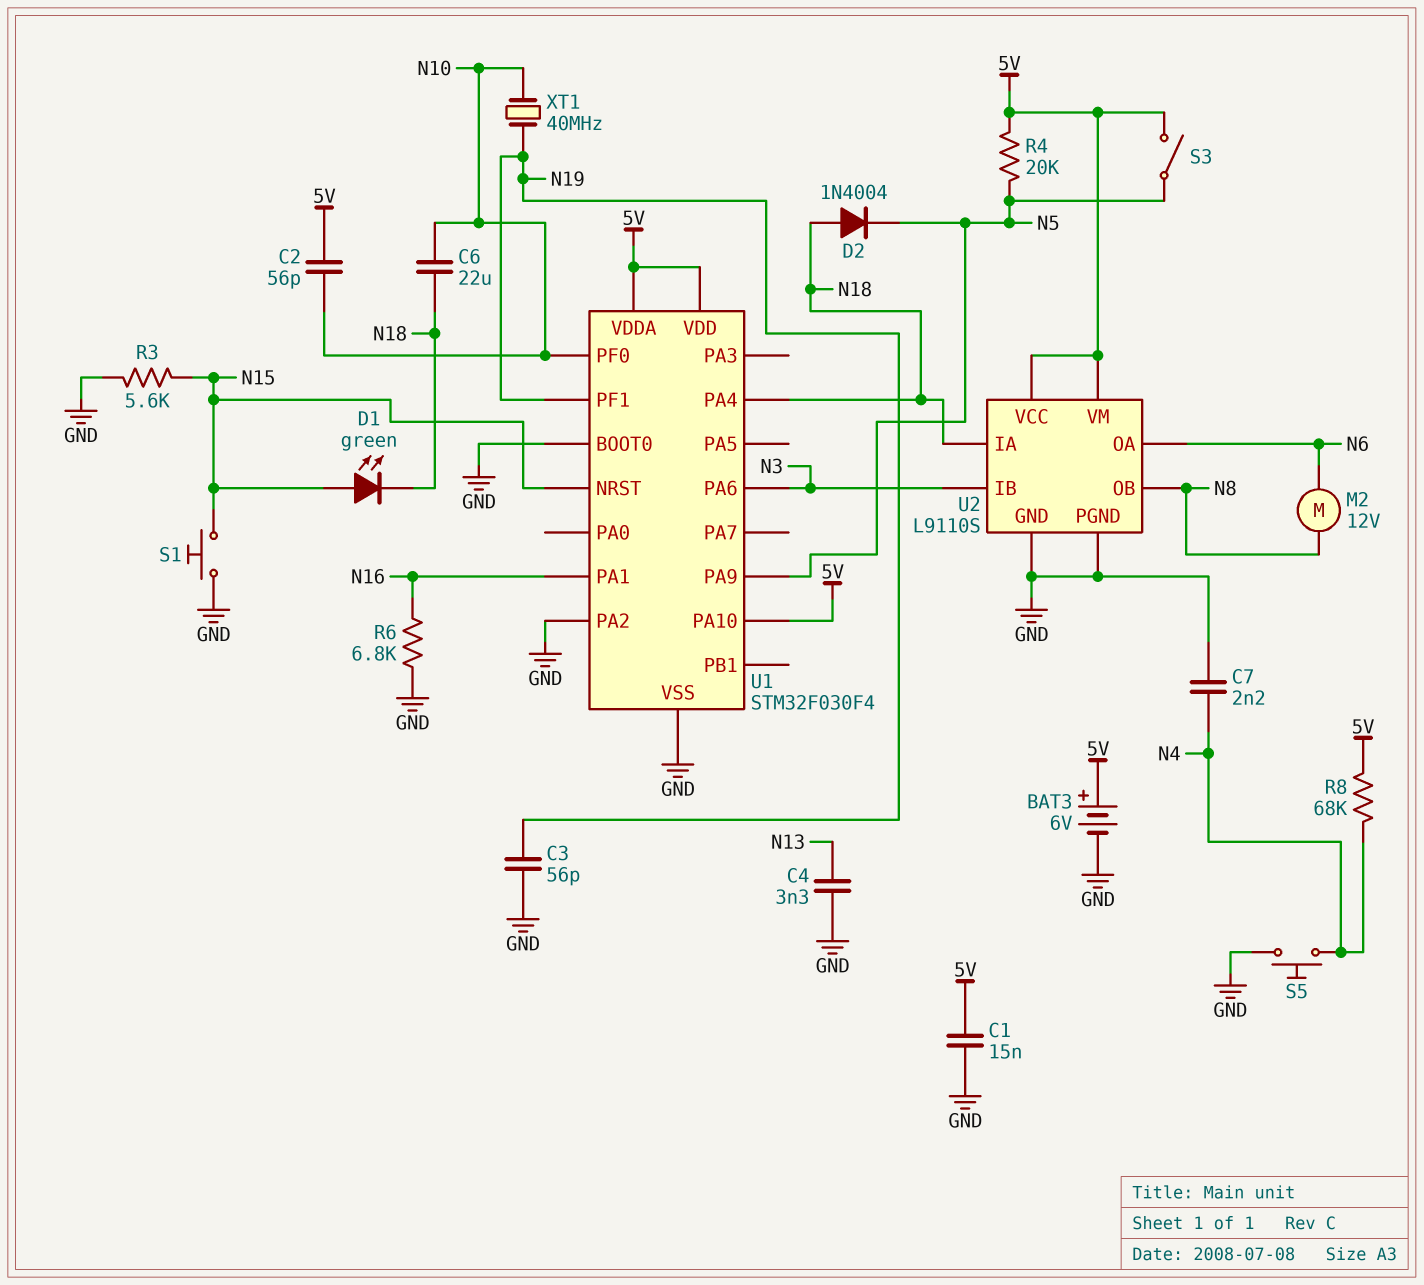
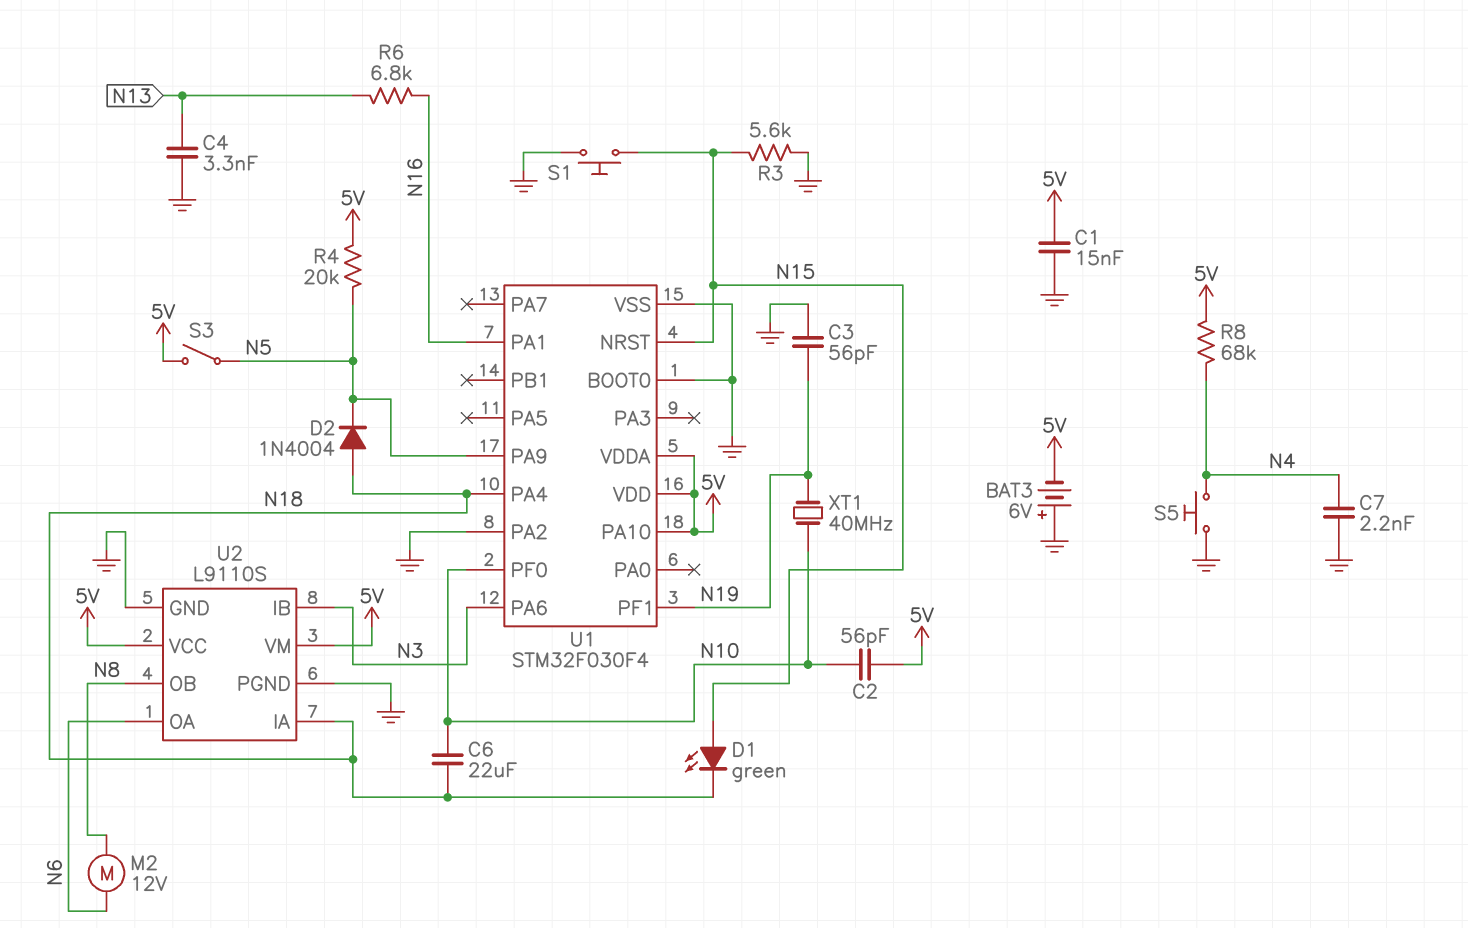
BAT3: 6V (plus 5V, minus GND) -> 6V (plus GND, minus 5V)
R6: 6.8k (GND, N16) -> 6.8k (N13, N16)

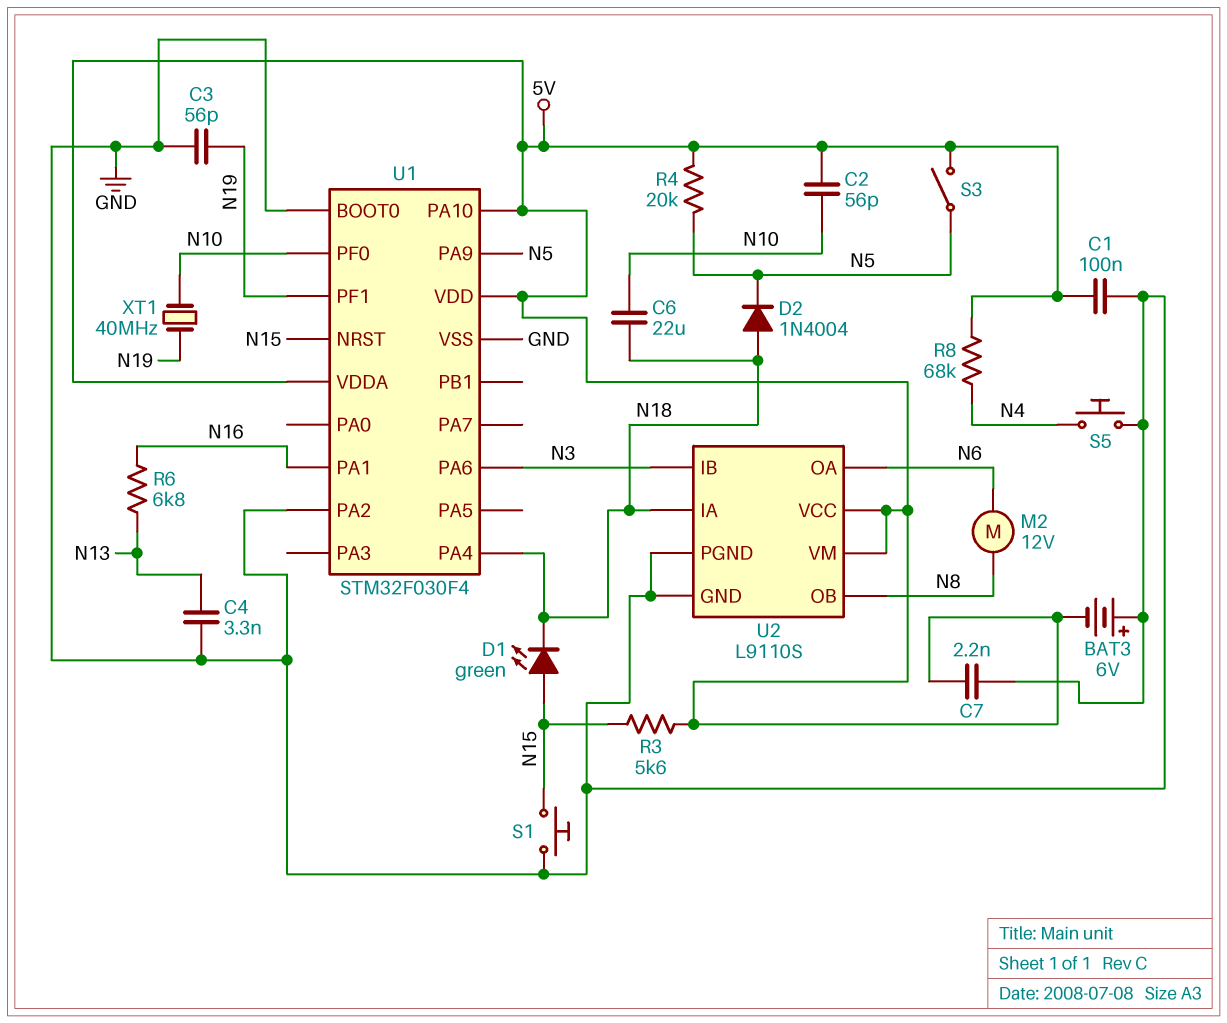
C1: 15nF (5V, GND) -> 100nF (5V, GND)
C7: 2.2nF (GND, N4) -> 2.2nF (5V, GND)
R3: 5.6k (GND, N15) -> 5.6k (5V, N15)

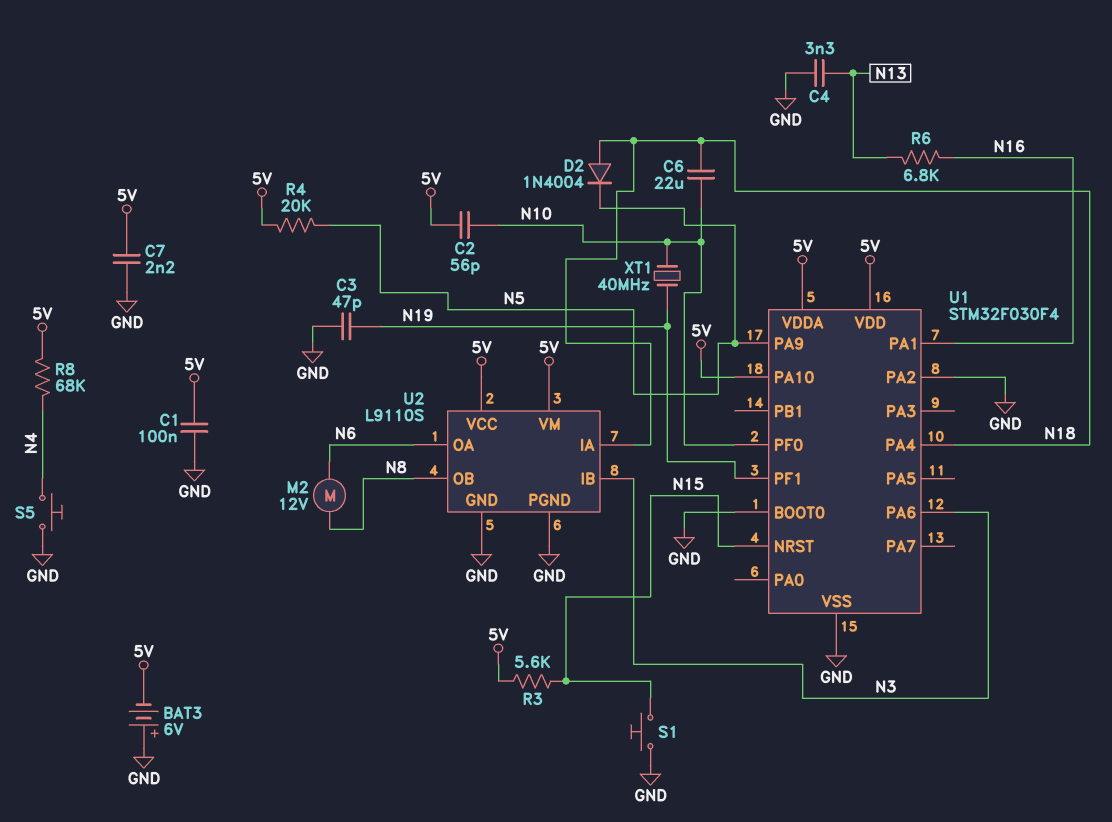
C3: 56pF (GND, N19) -> 47pF (GND, N19)
D1: LED green (A N15, K N18) -> none
S3: switch (5V, N5) -> none

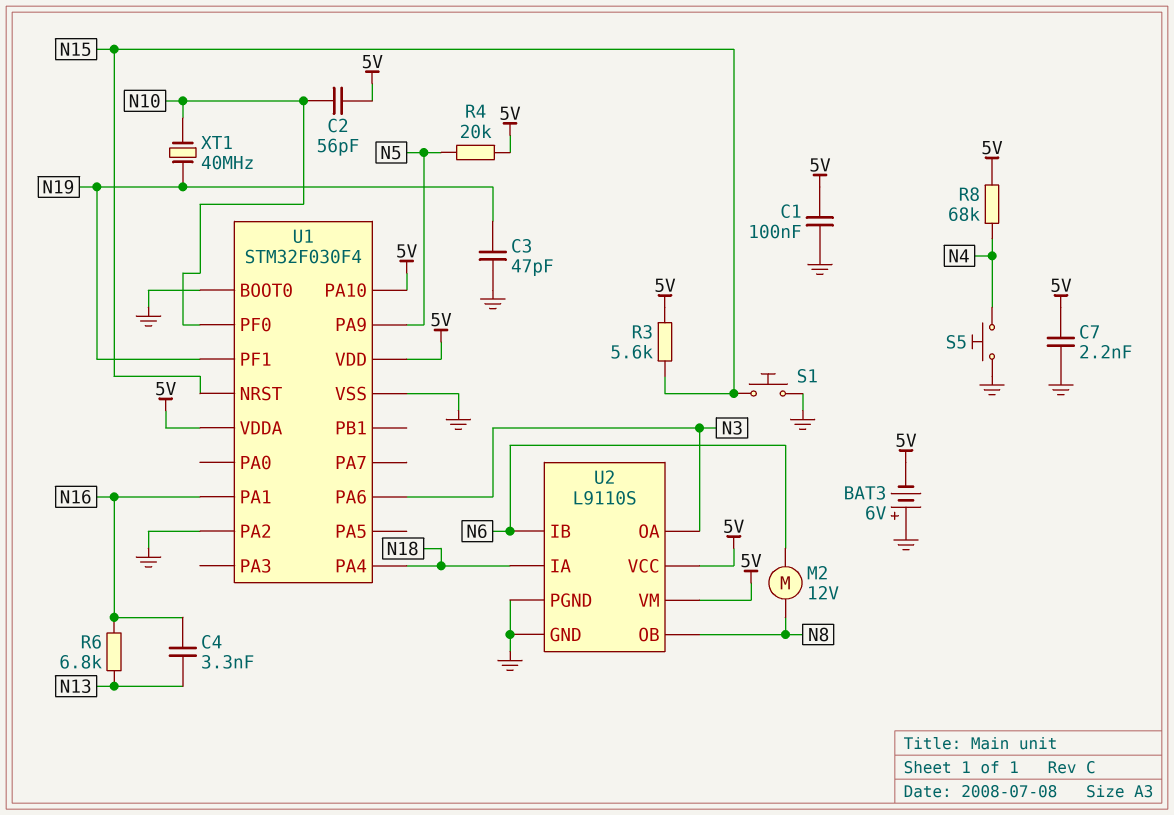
C4: 3.3nF (GND, N13) -> 3.3nF (N13, N16)
C6: 22uF (N10, N18) -> none
D2: diode 1N4004 (A N18, K N5) -> none
U2 pin IB: N3 -> N6
U2 pin OA: N6 -> N3

